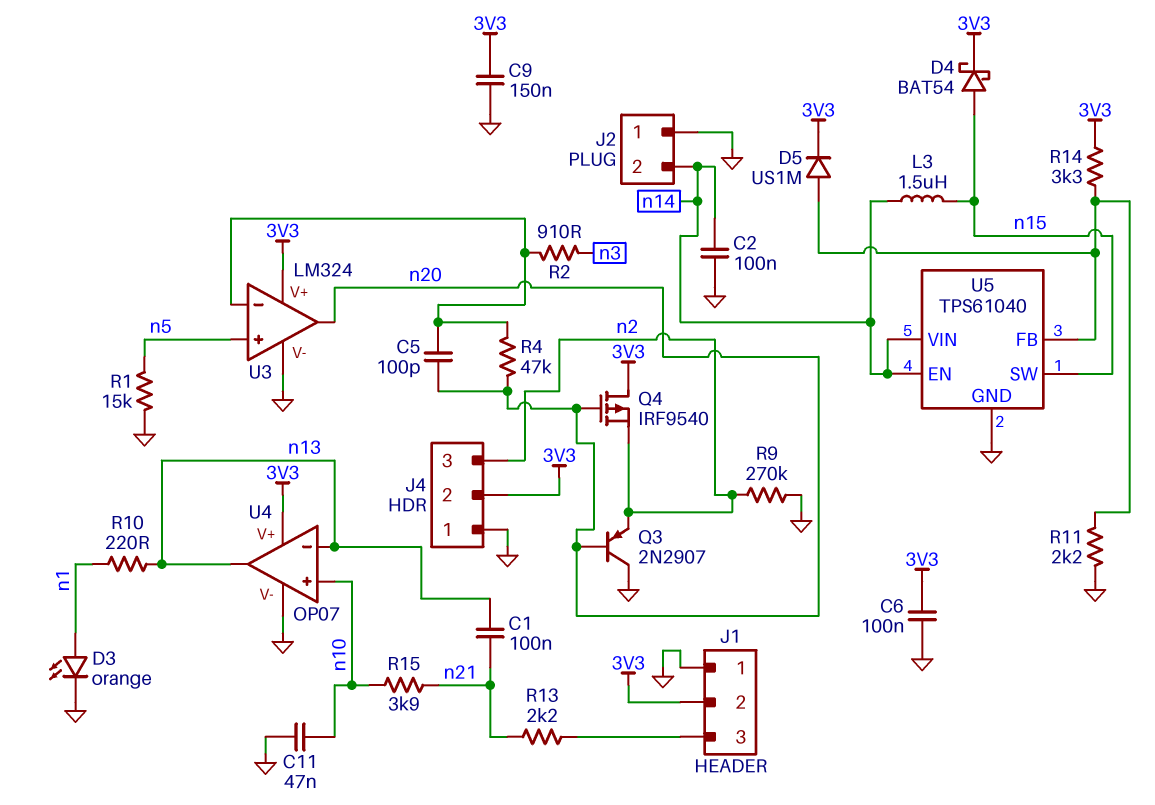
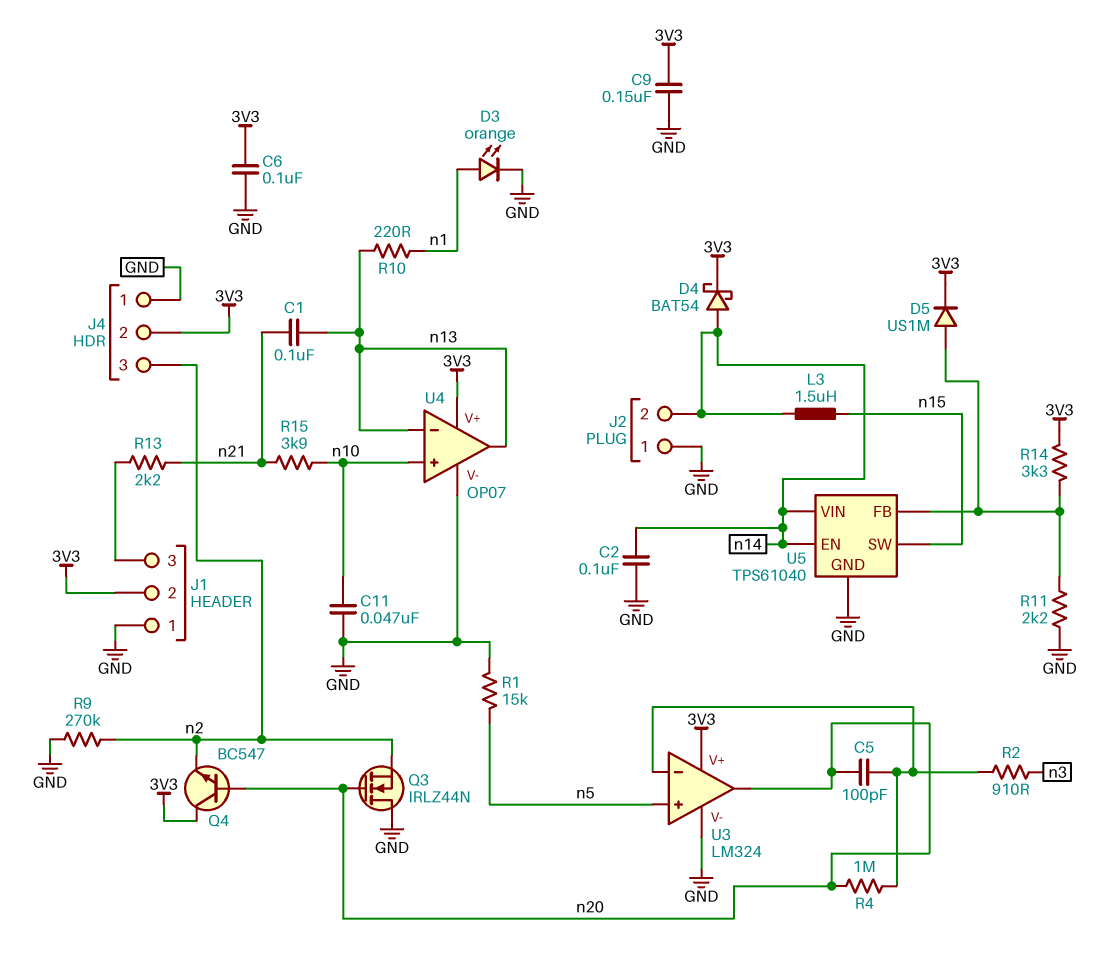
D4: schottky BAT54 (A n15, K 3V3) -> schottky BAT54 (A n14, K 3V3)
Q3: PNP 2N2907 (B n20, C GND, E n2) -> NMOS IRLZ44N (G n20, D GND, S n2)
Q4: PMOS IRF9540 (G n20, D 3V3, S n2) -> NPN BC547 (B n20, C 3V3, E n2)
R4: 47k (U3/in-, n20) -> 1M (U3/in-, n20)

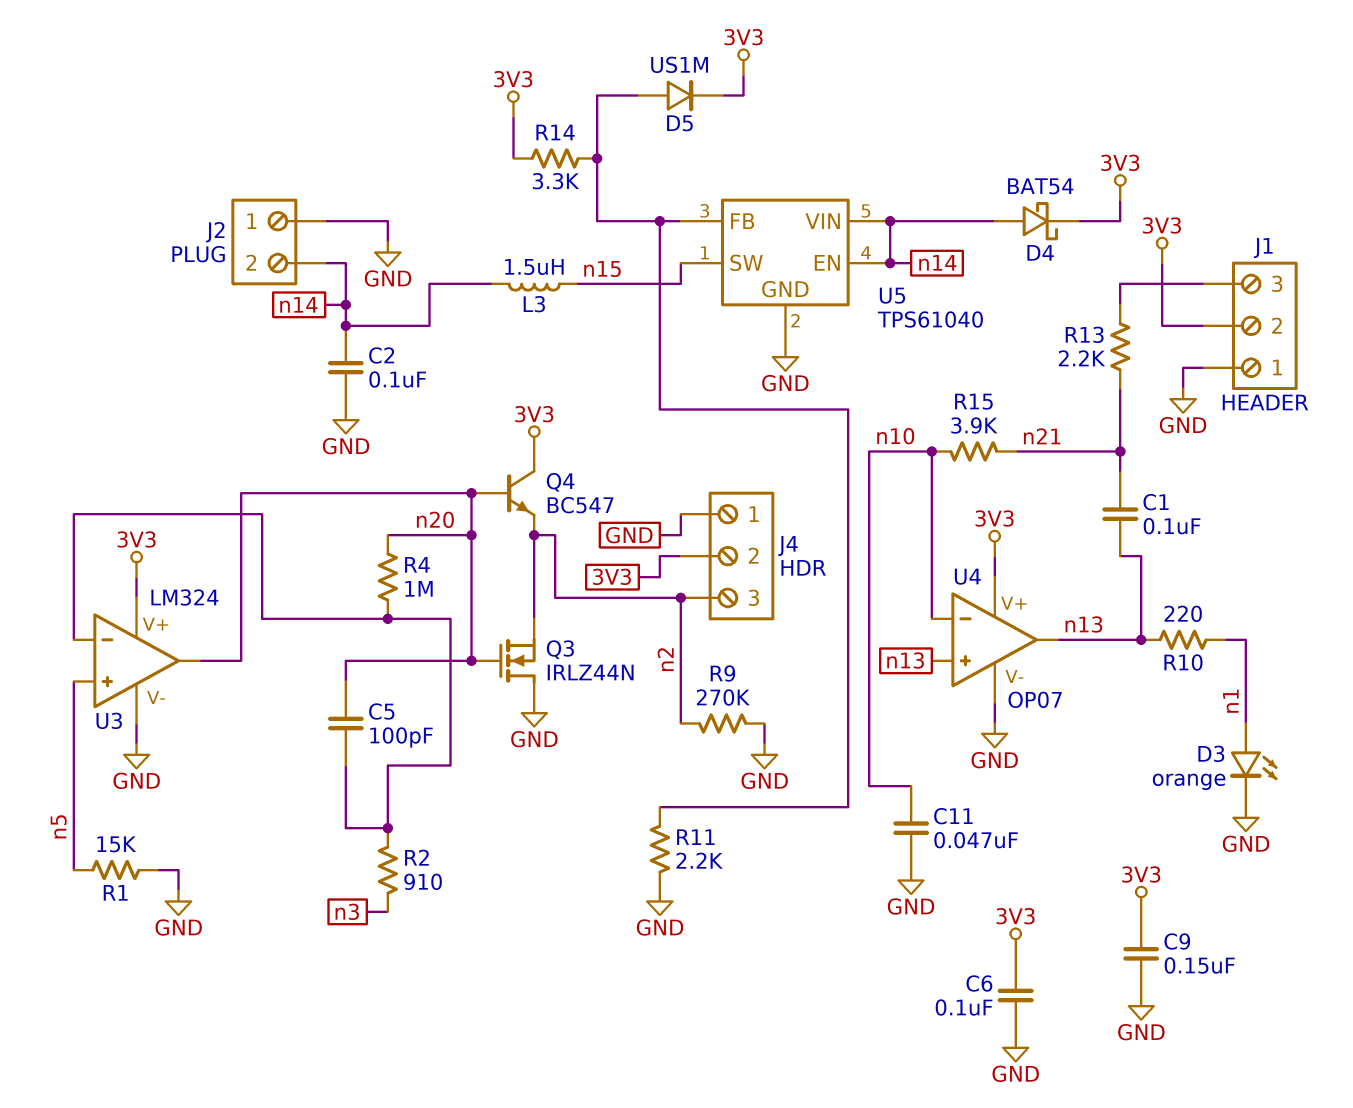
U4 pin in+: n10 -> n13
U4 pin in-: n13 -> n10

